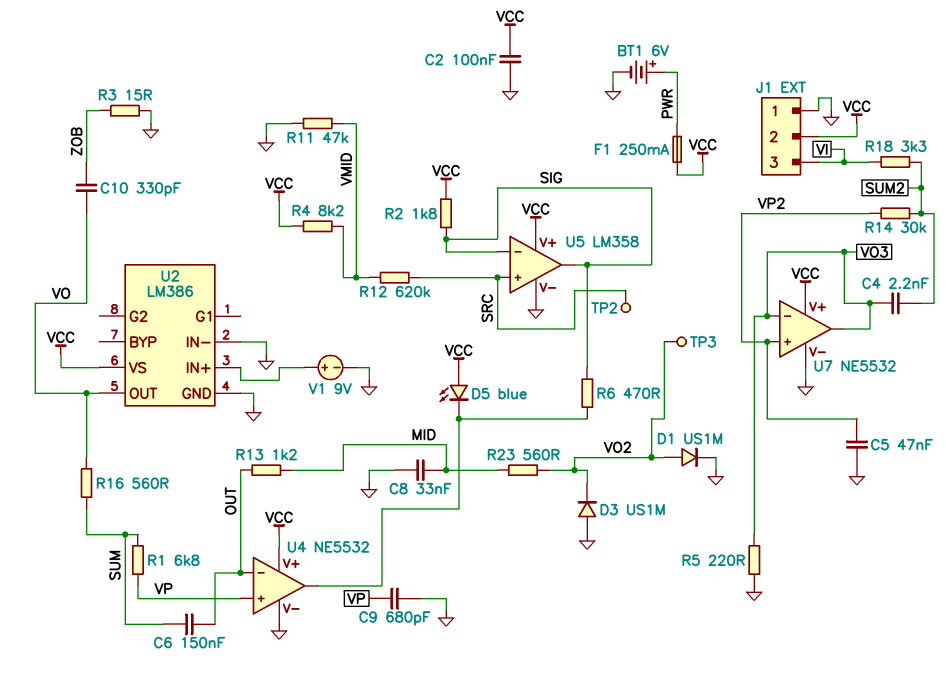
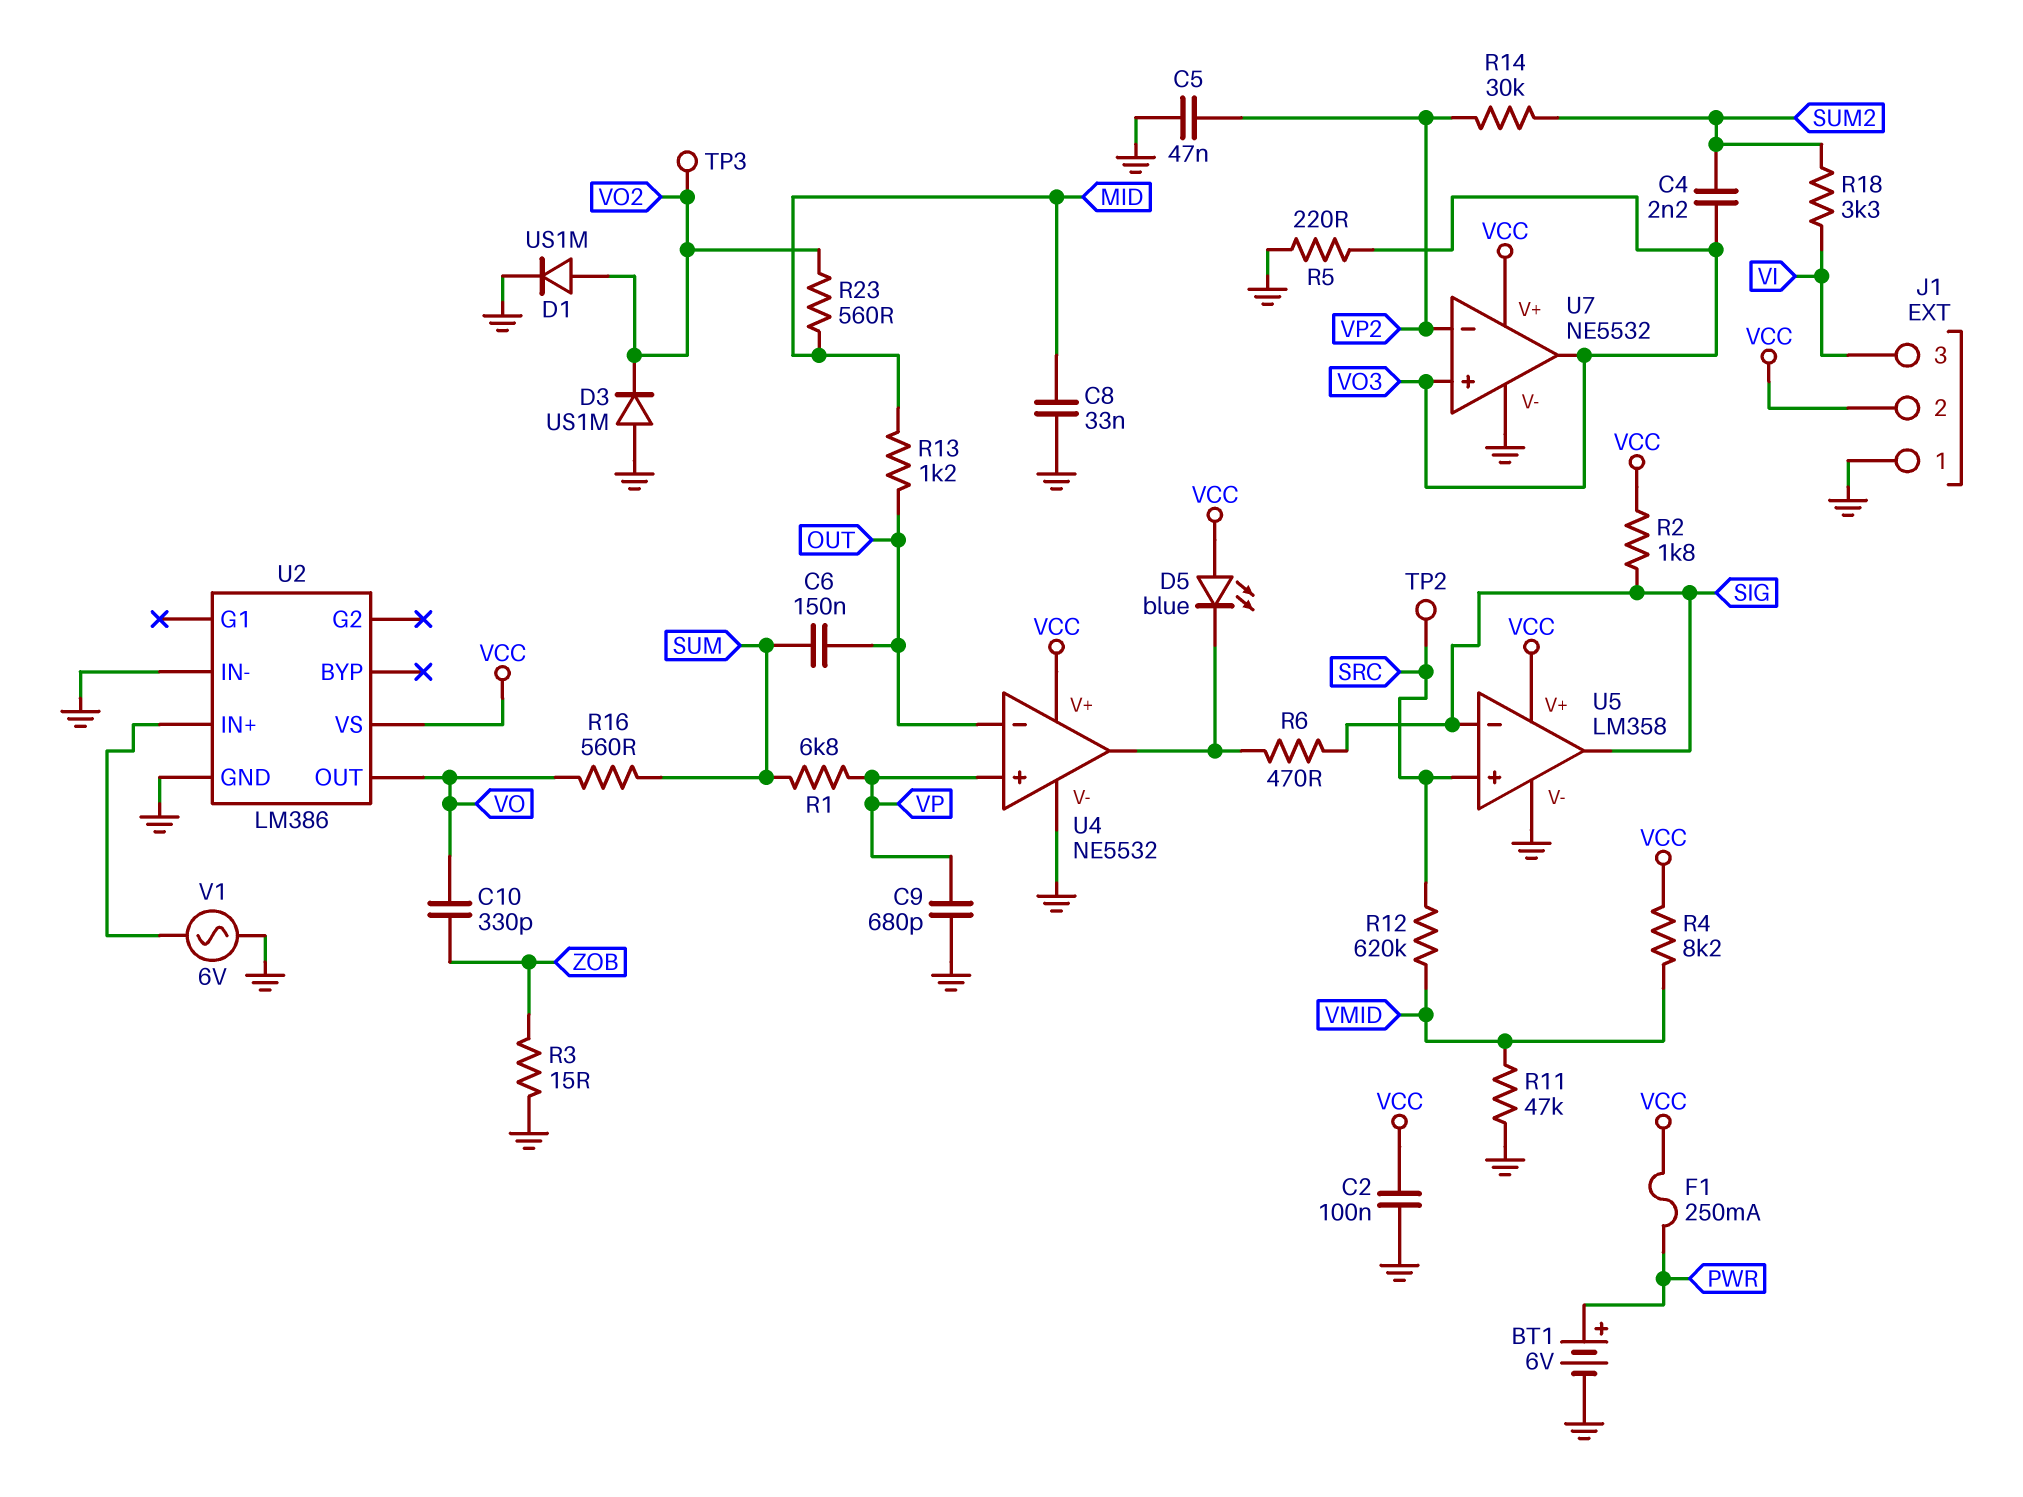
U7 pin in+: VP2 -> VO3
U7 pin in-: VO3 -> VP2
V1: 9V (plus U2/IN+, minus GND) -> AC 6V (GND, U2/IN+)

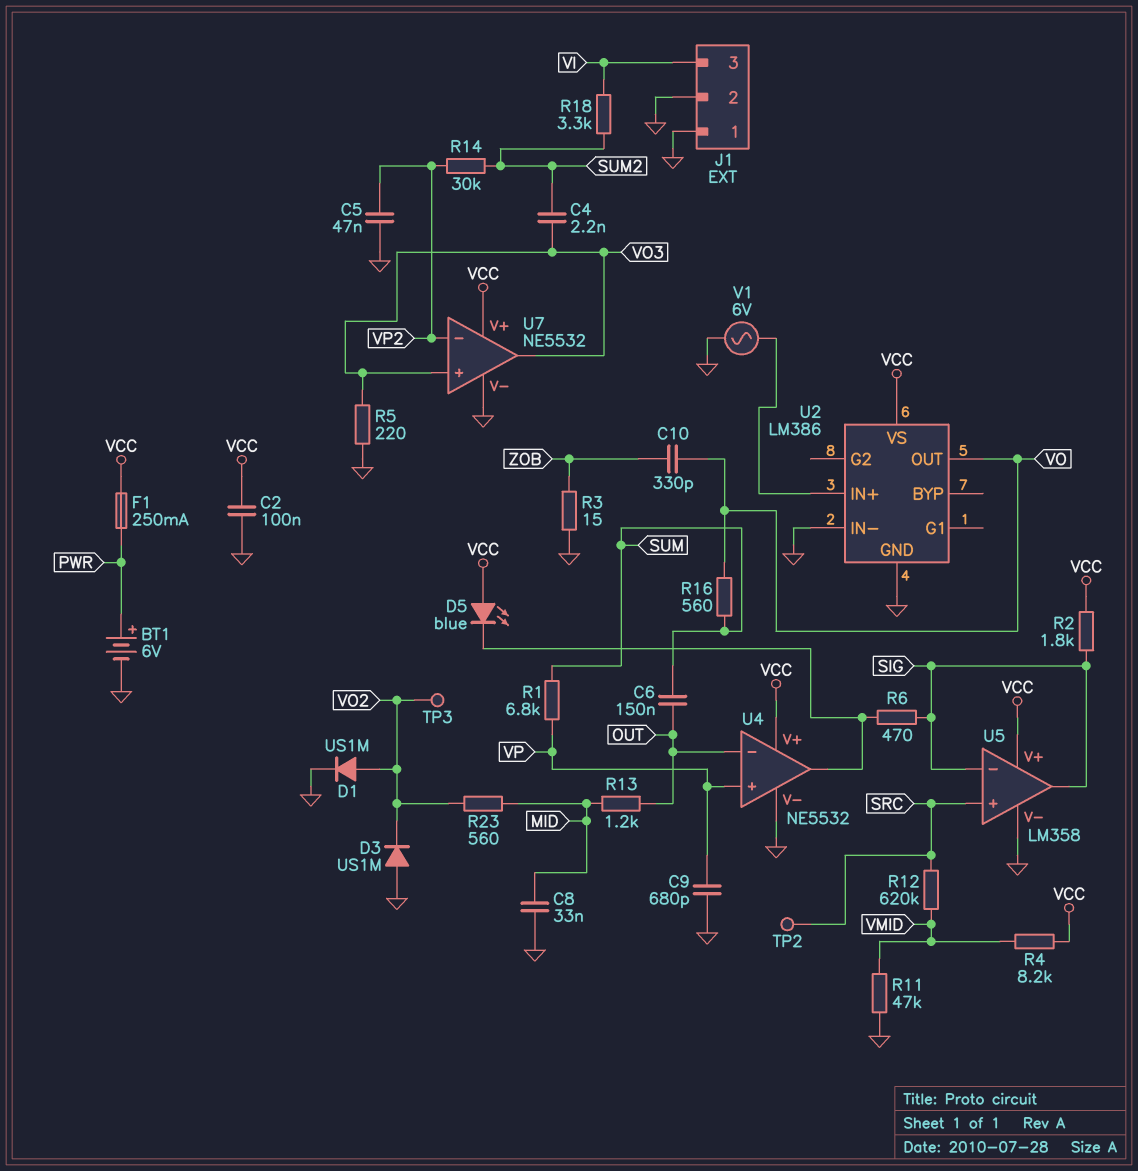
J1 pin 2: VCC -> GND

